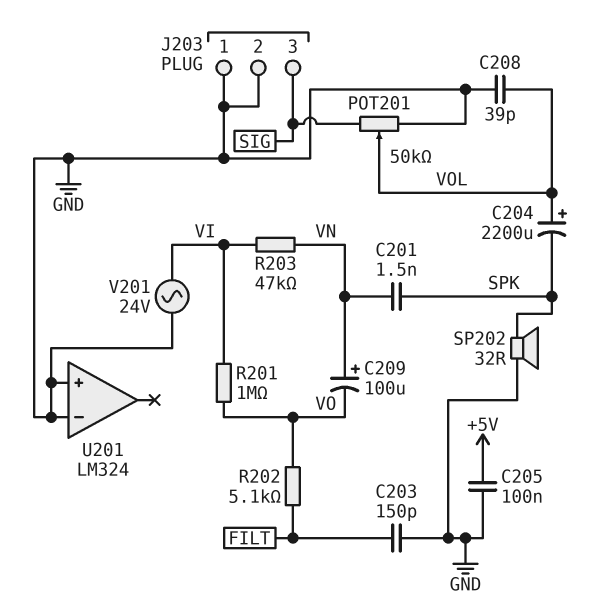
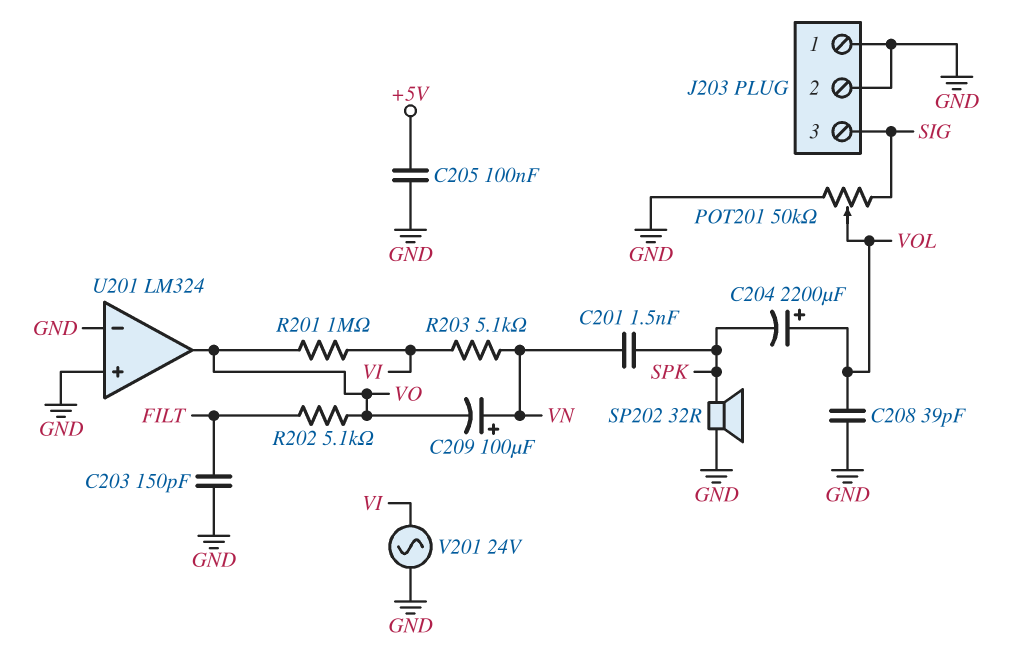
R203: 47k (VI, VN) -> 5.1k (VI, VN)
U201 pin out: none -> VO

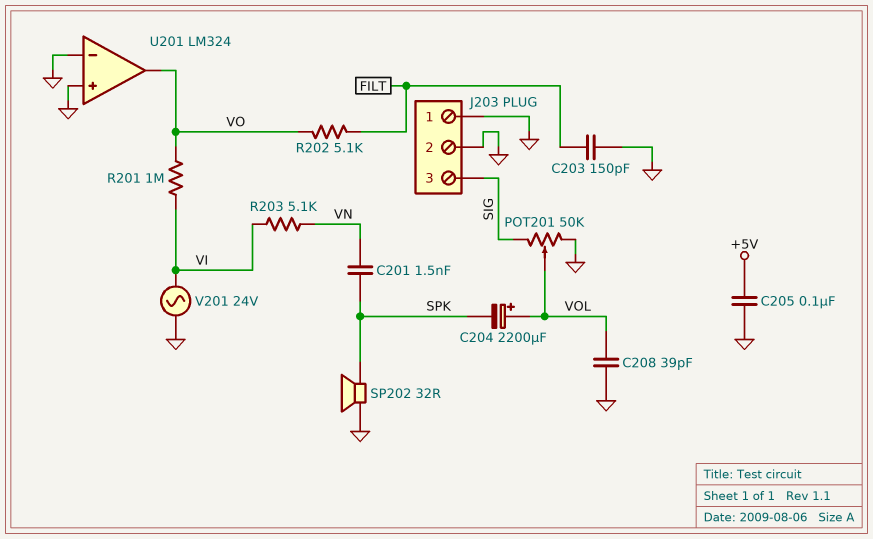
C209: 100uF (plus VN, minus VO) -> none

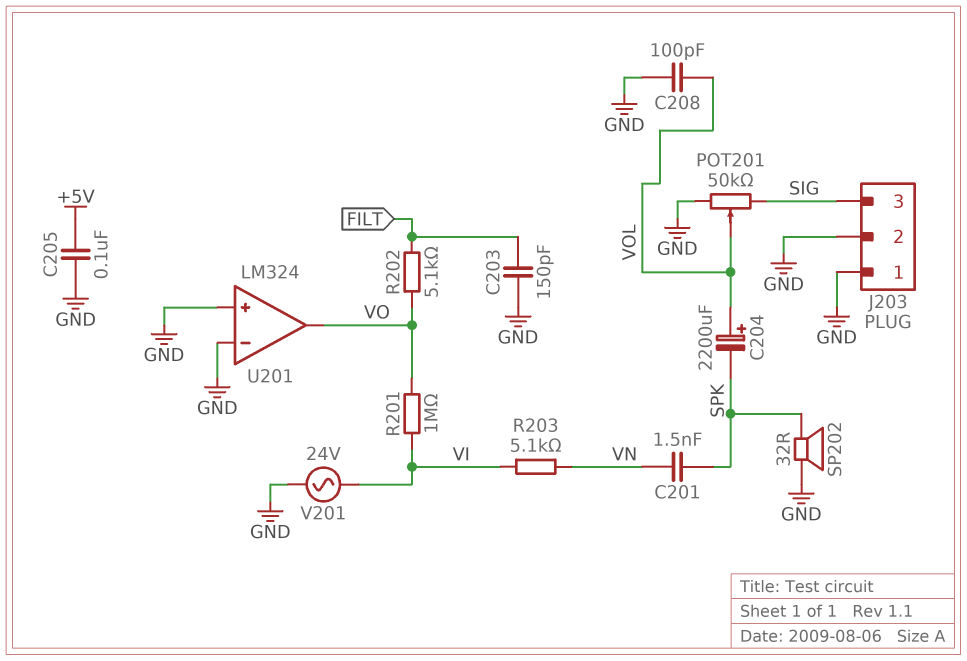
C208: 39pF (GND, VOL) -> 100pF (GND, VOL)

